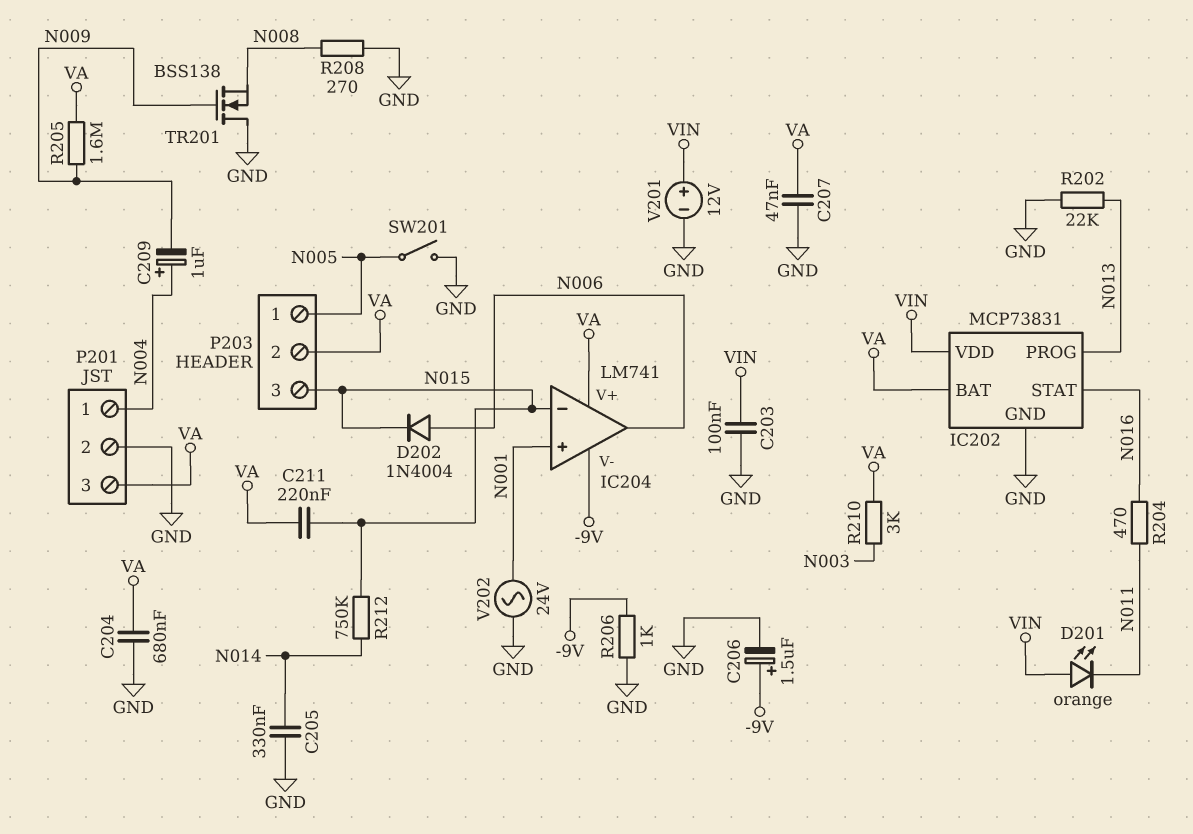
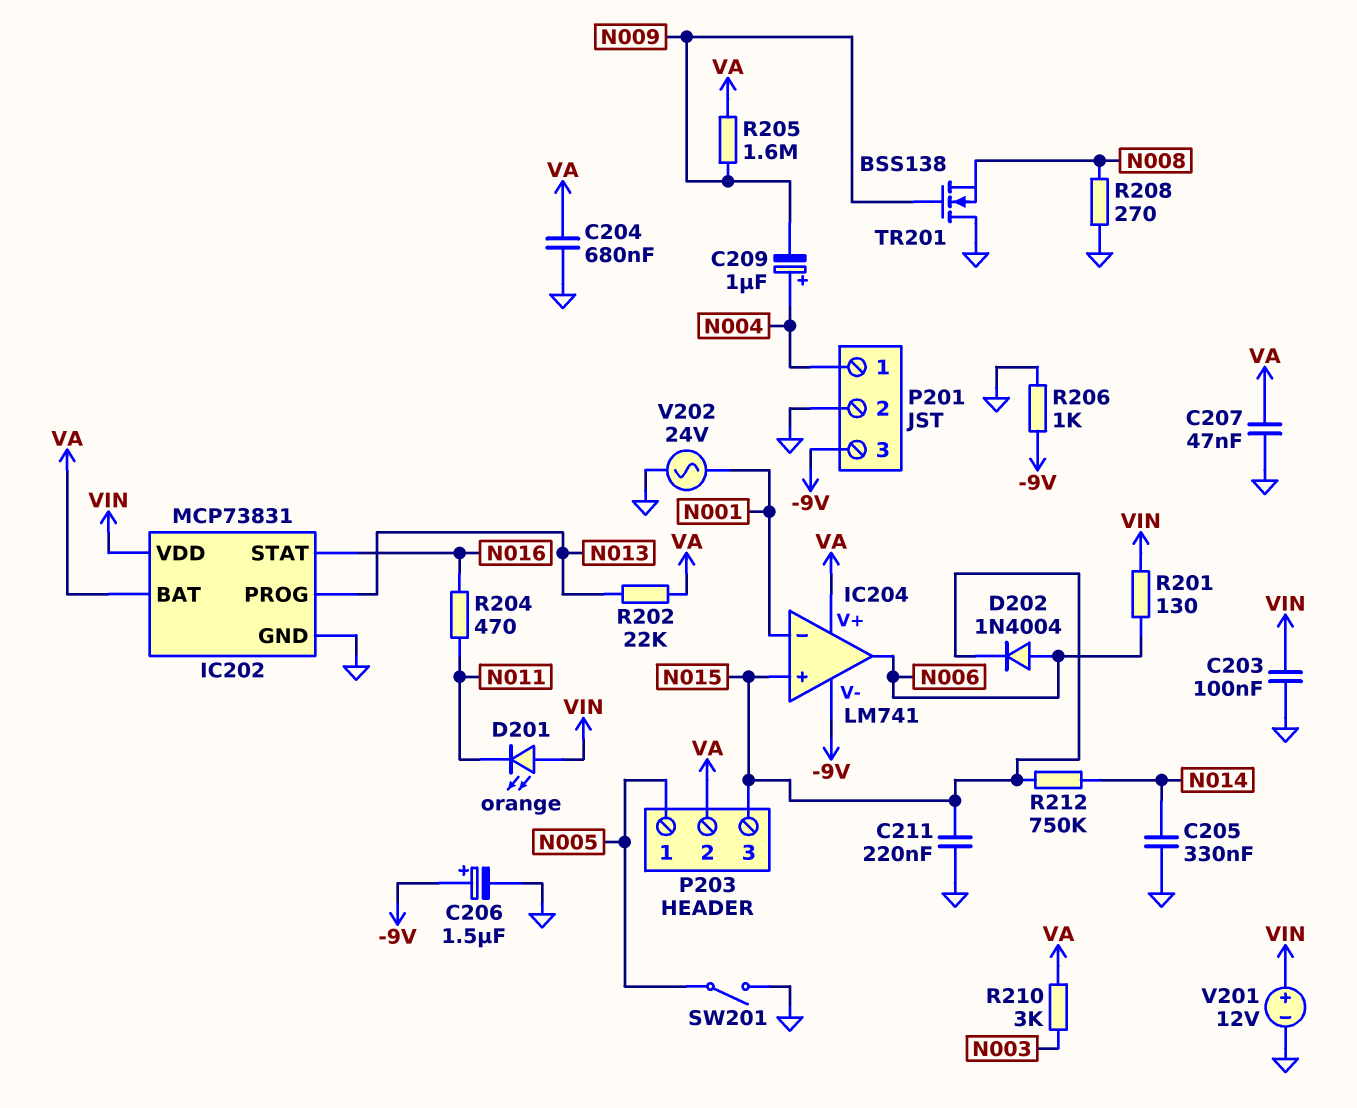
C211: 220nF (N015, VA) -> 220nF (GND, N015)
IC204 pin in+: N001 -> N015
IC204 pin in-: N015 -> N001
P201 pin 3: VA -> -9V
R201: none -> 130 (N006, VIN)
R202: 22k (GND, N013) -> 22k (N013, VA)

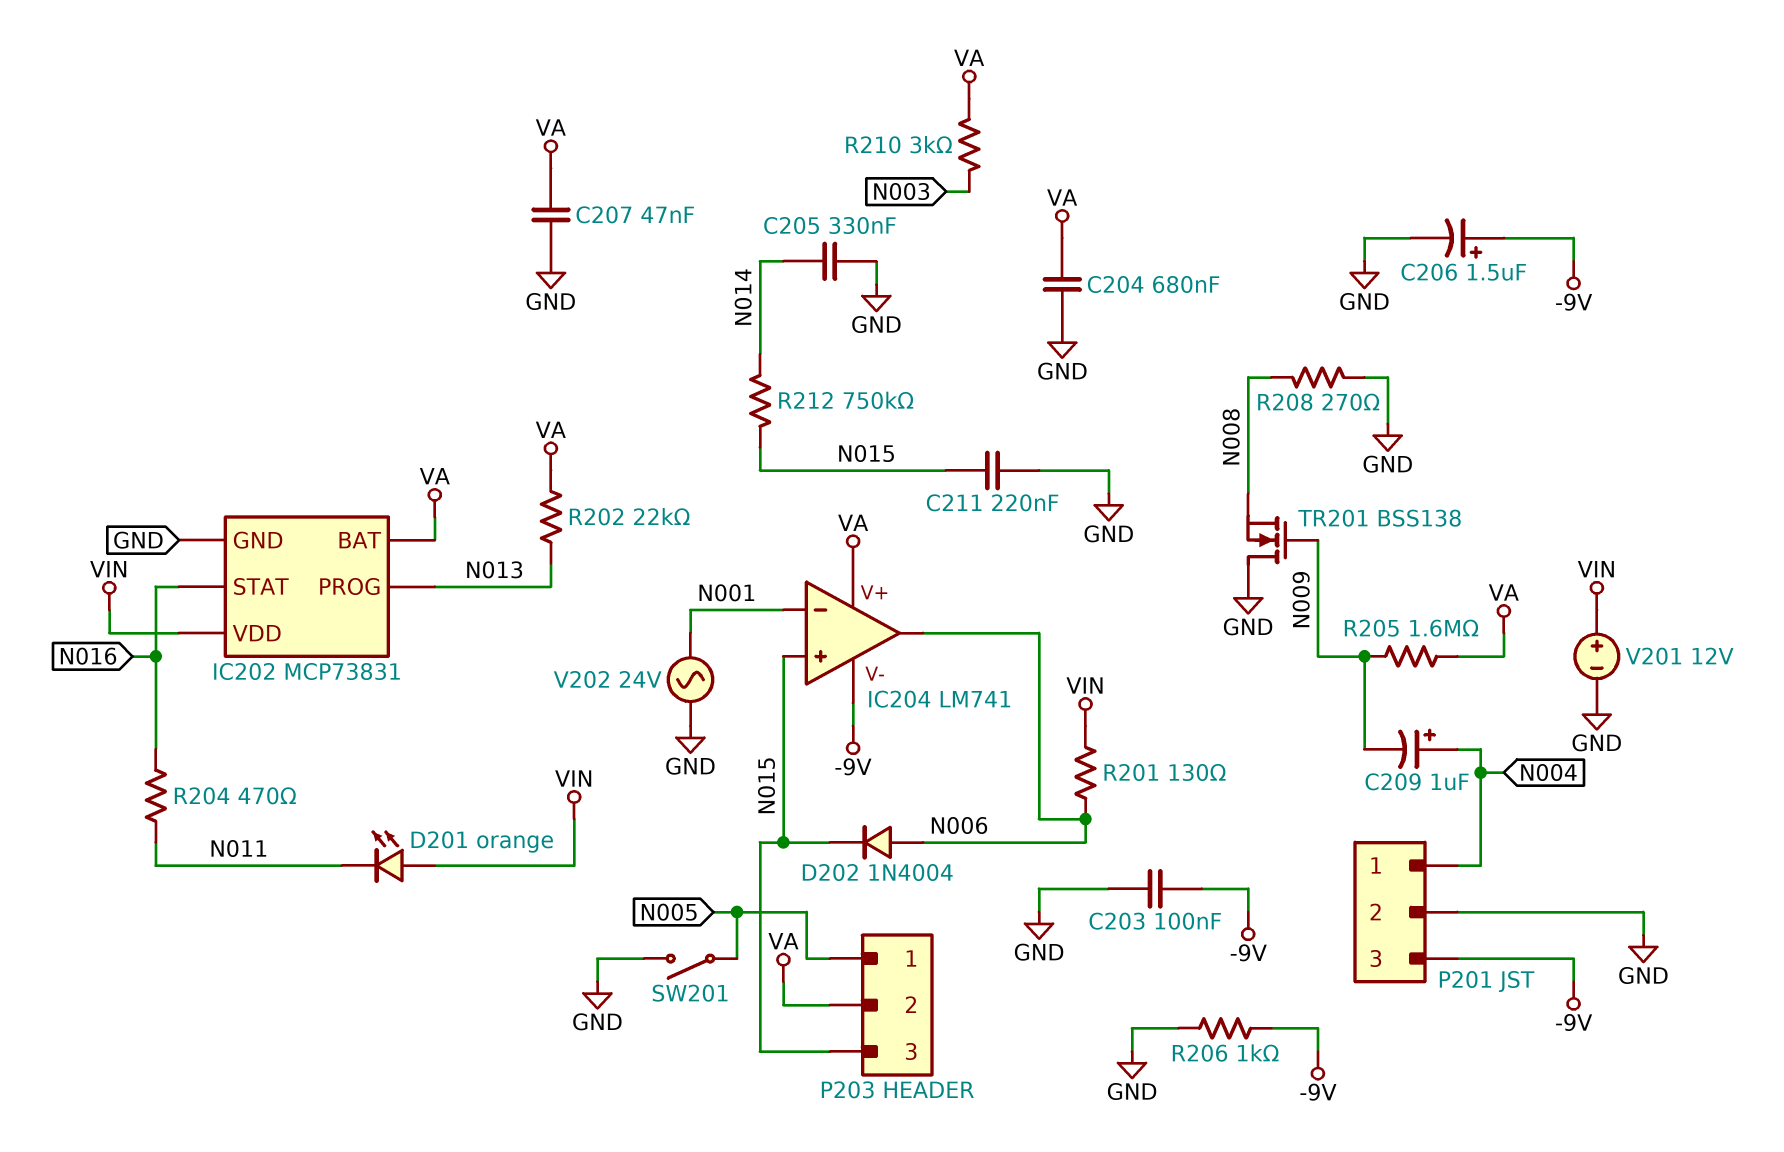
C203: 100nF (GND, VIN) -> 100nF (-9V, GND)

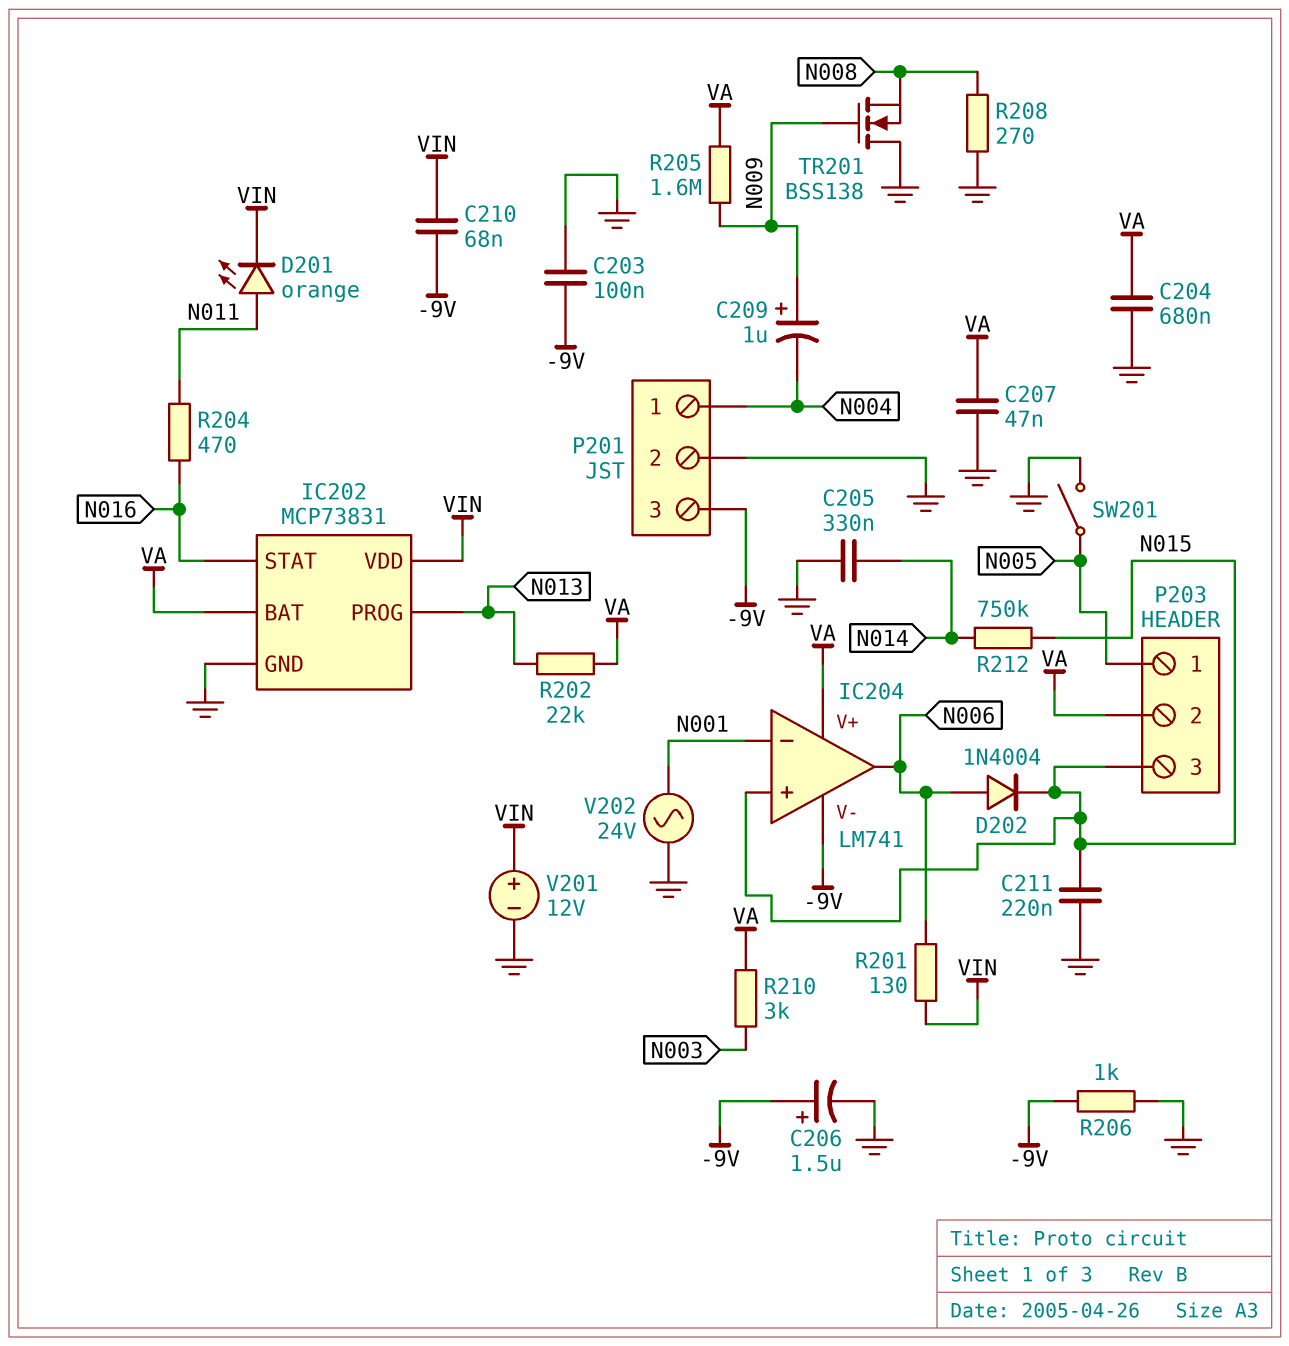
C209: 1uF (plus N004, minus N009) -> 1uF (plus N009, minus N004)
C210: none -> 68nF (-9V, VIN)
D201: LED orange (A VIN, K N011) -> LED orange (A N011, K VIN)

